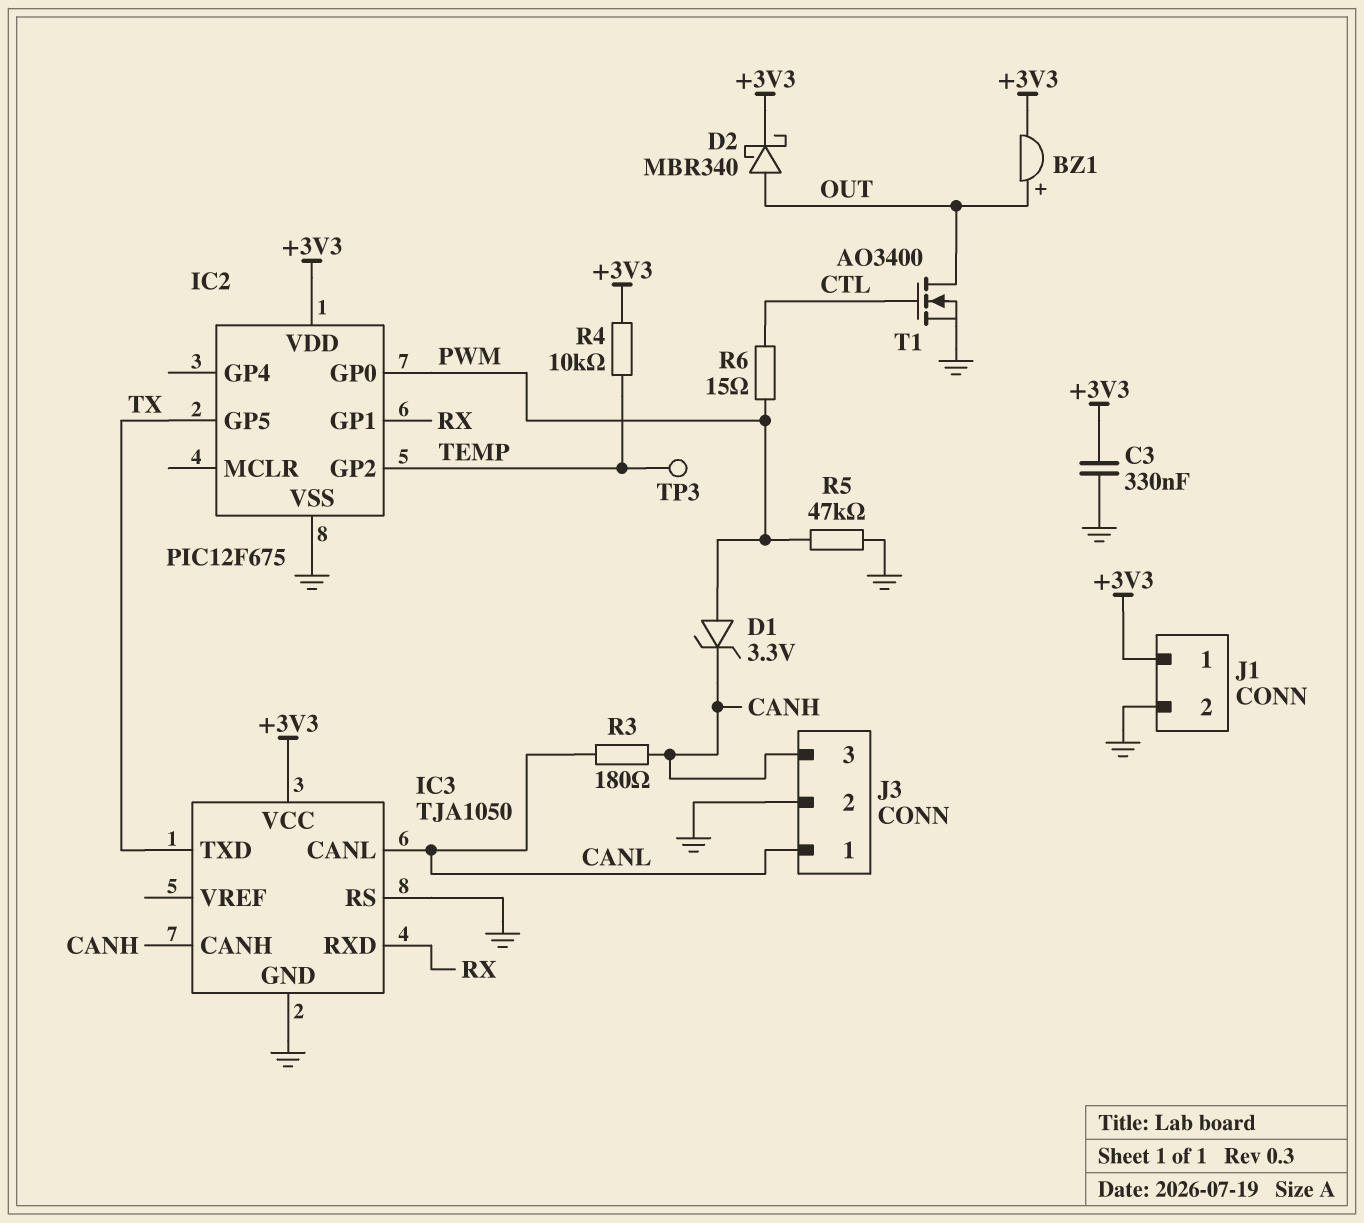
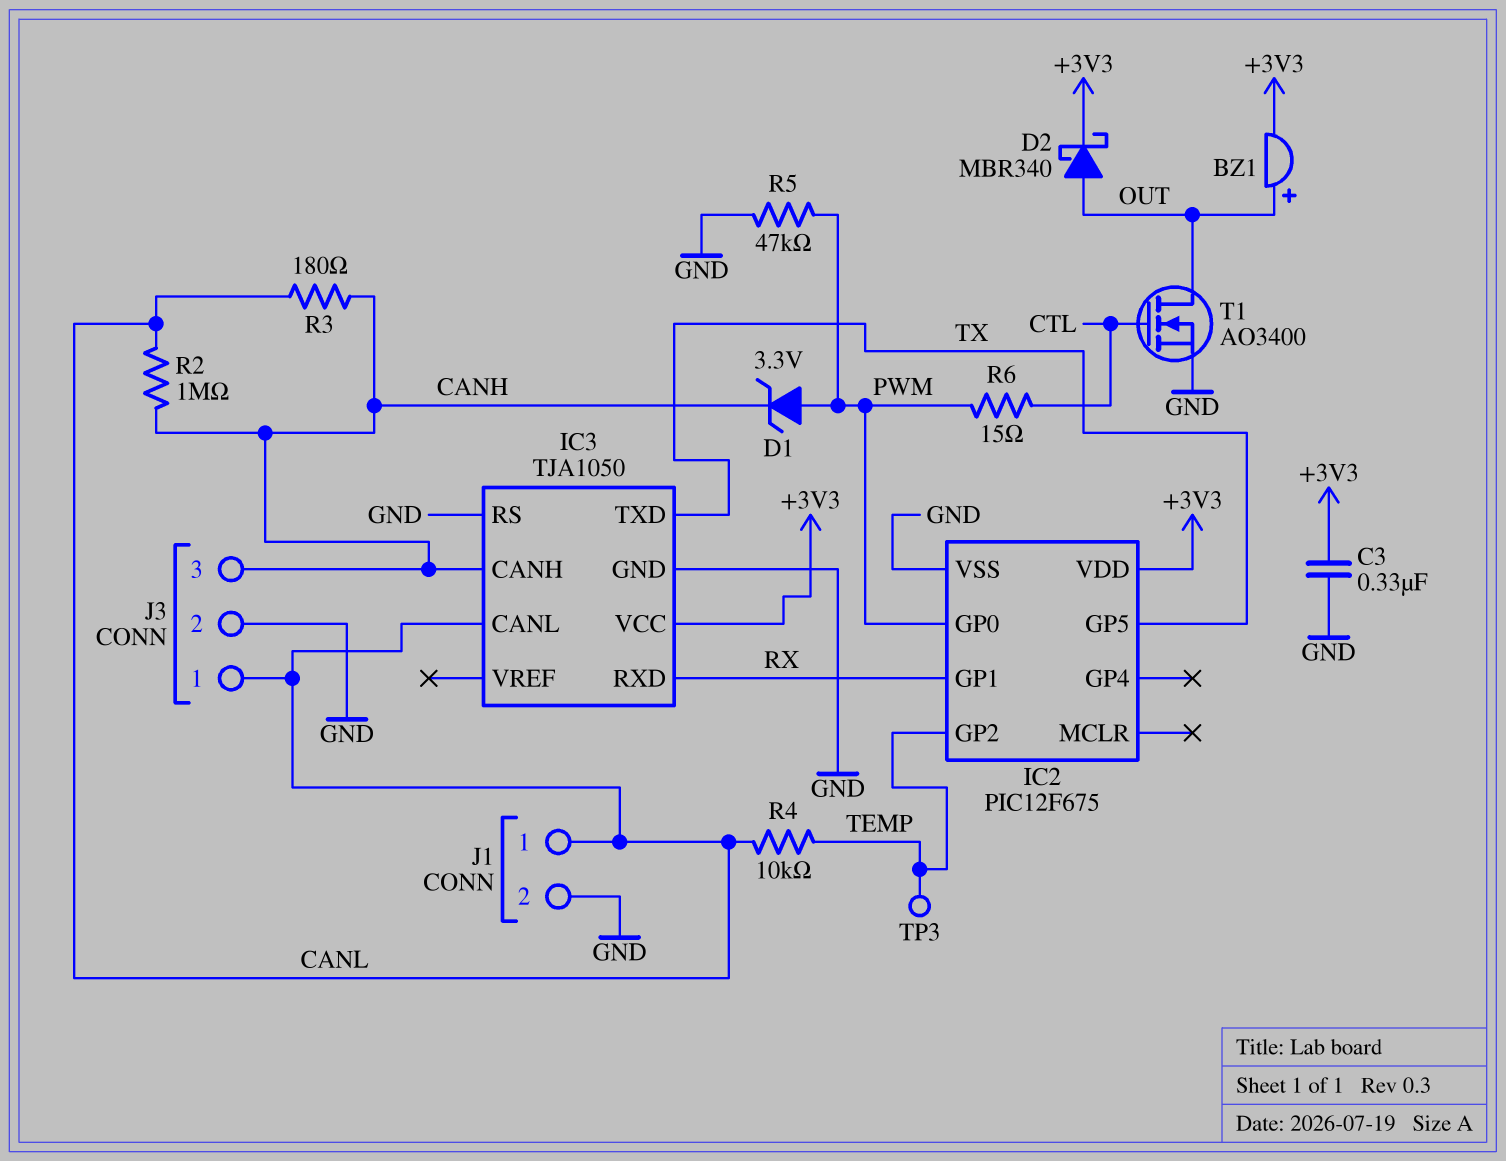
J1 pin 1: +3V3 -> CANL
R2: none -> 1M (CANH, CANL)
R4: 10k (+3V3, TEMP) -> 10k (CANL, TEMP)

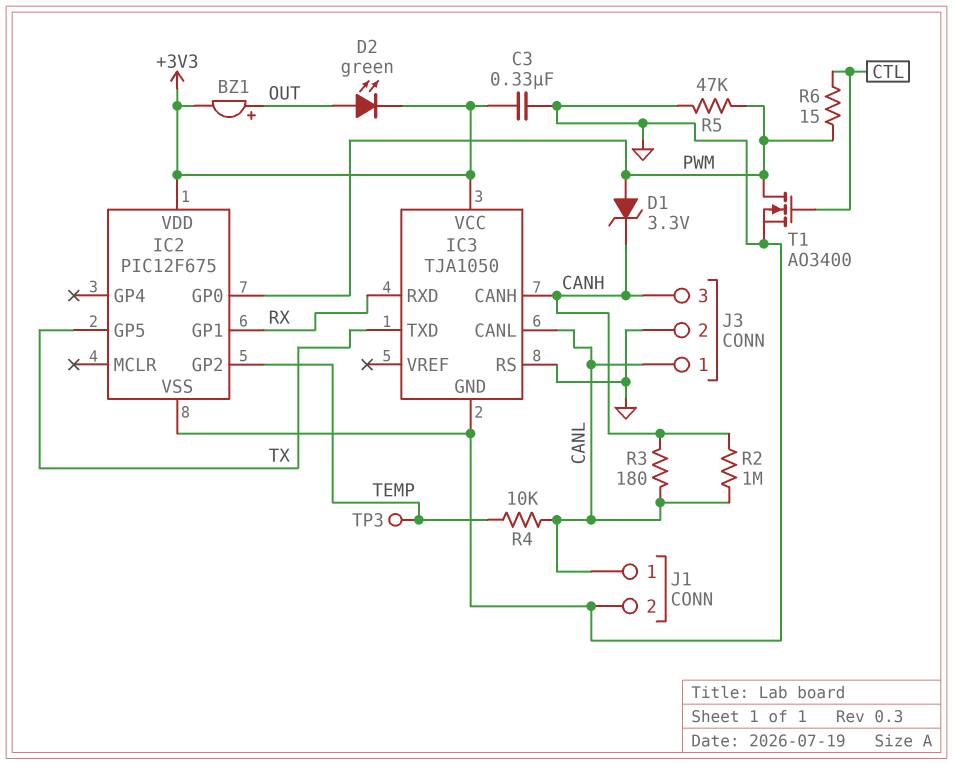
D2: schottky MBR340 (A OUT, K +3V3) -> LED green (A OUT, K +3V3)
T1: NMOS AO3400 (G CTL, D OUT, S GND) -> NMOS AO3400 (G CTL, D PWM, S GND)

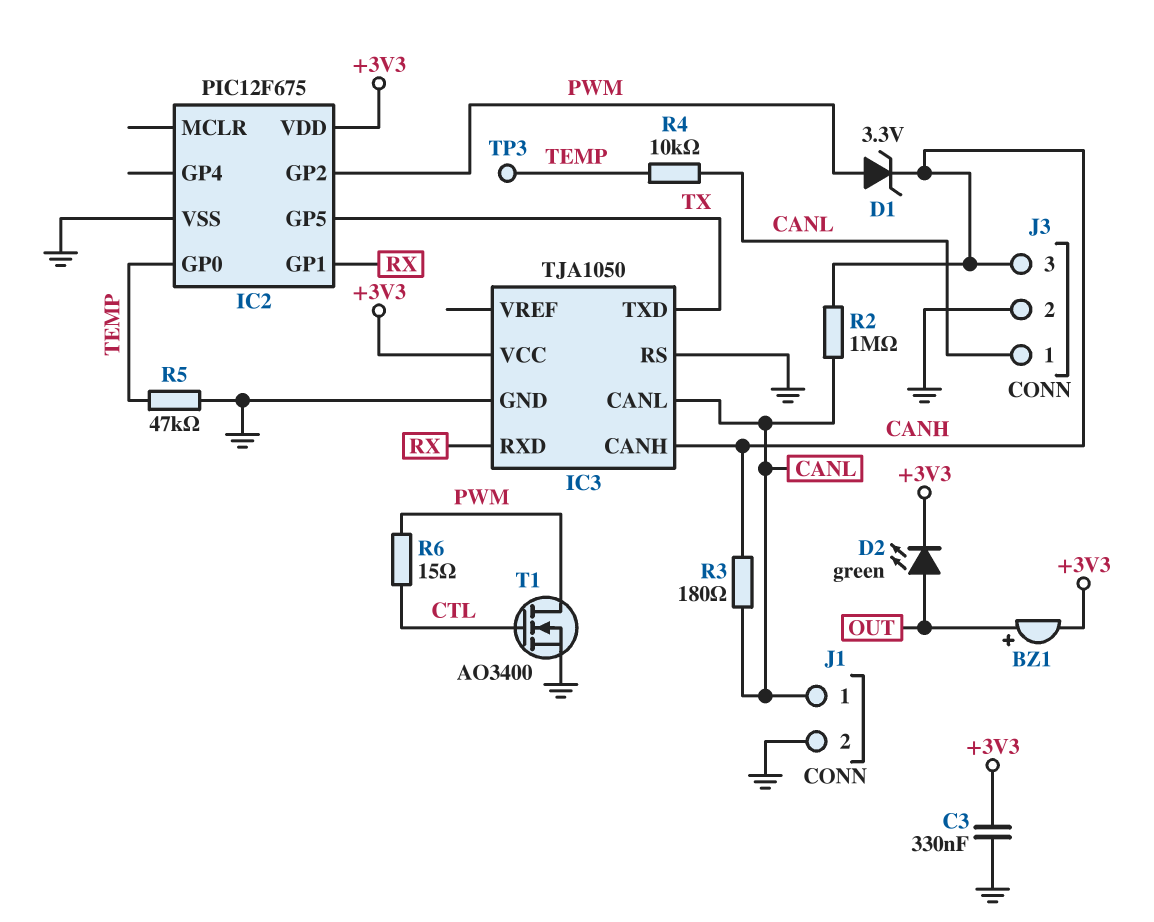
IC2 pin GP0: PWM -> TEMP
IC2 pin GP2: TEMP -> PWM
R5: 47k (GND, PWM) -> 47k (GND, TEMP)

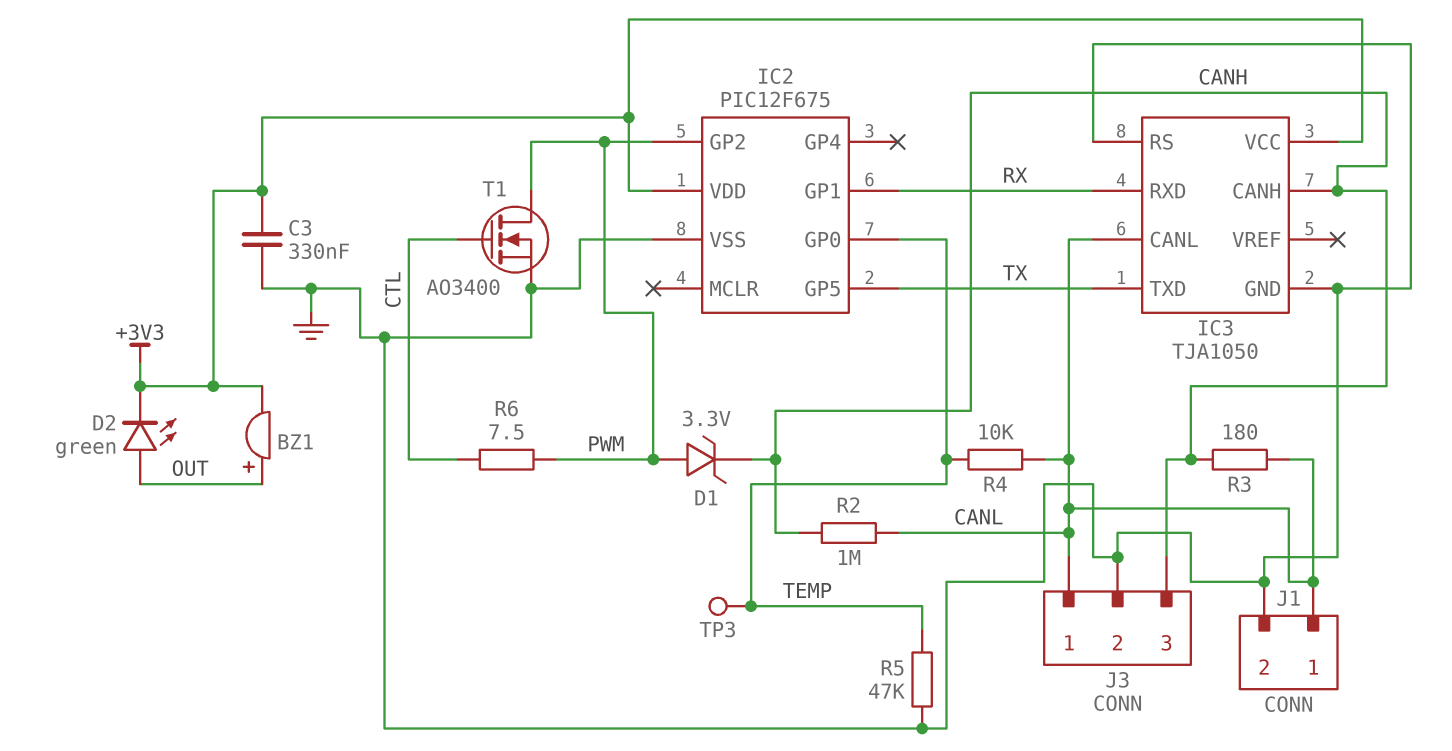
R6: 15 (CTL, PWM) -> 7.5 (CTL, PWM)

